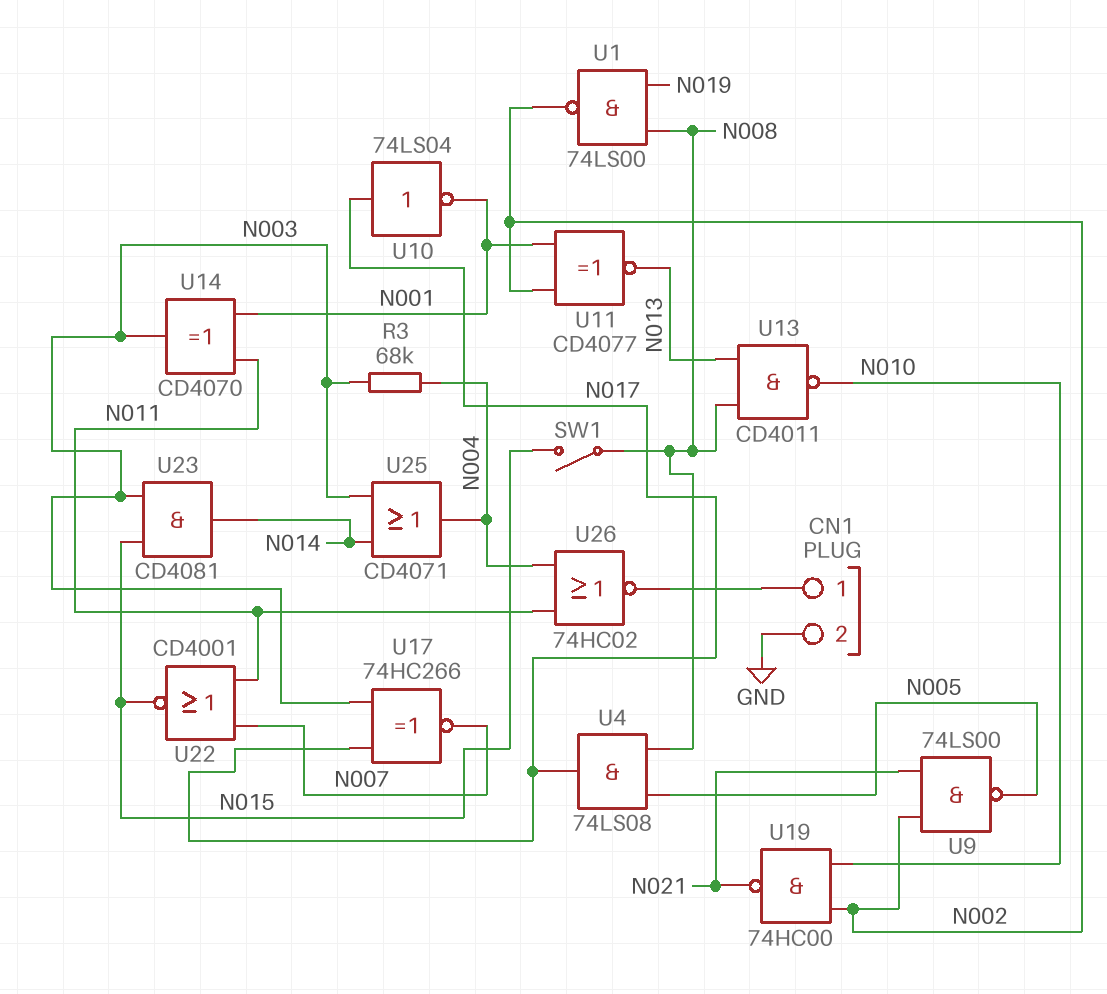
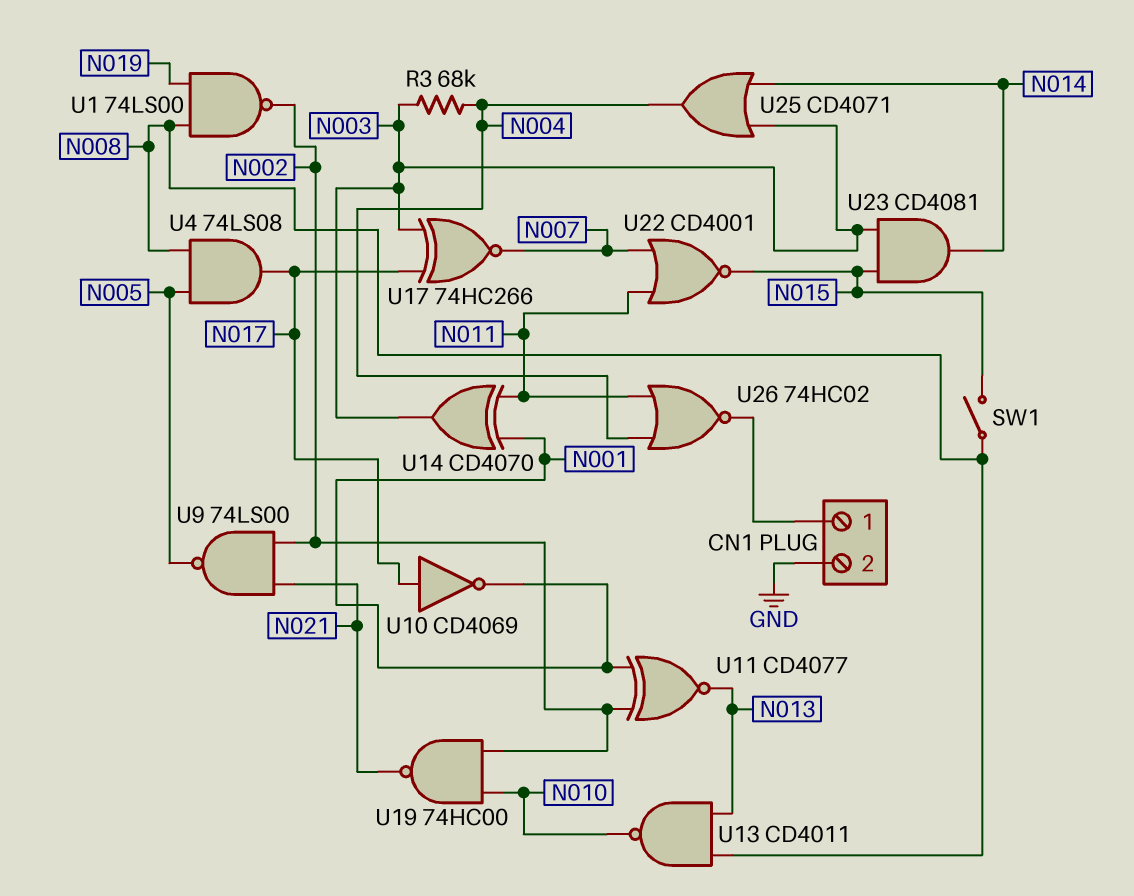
U10: NOT 74LS04 (in N017, out N001) -> NOT CD4069 (in N017, out N001)

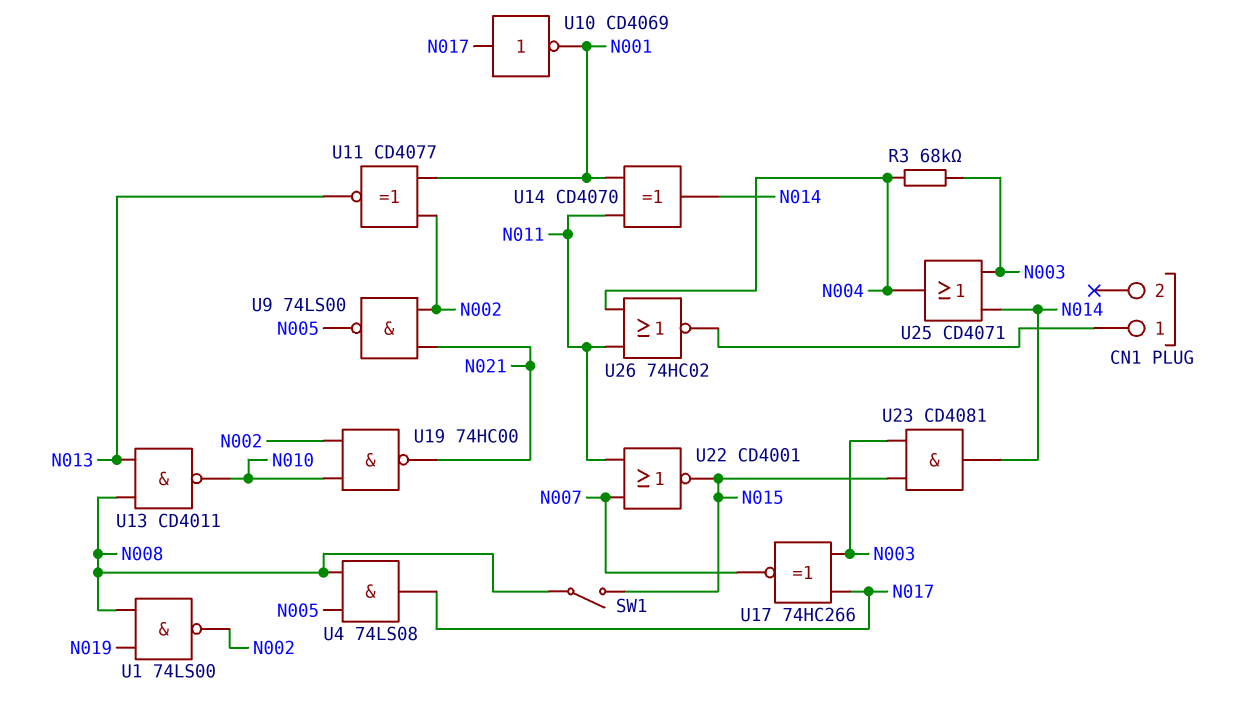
CN1 pin 2: GND -> none
U14: XOR CD4070 (in N001, in N011, out N003) -> XOR CD4070 (in N001, in N011, out N014)

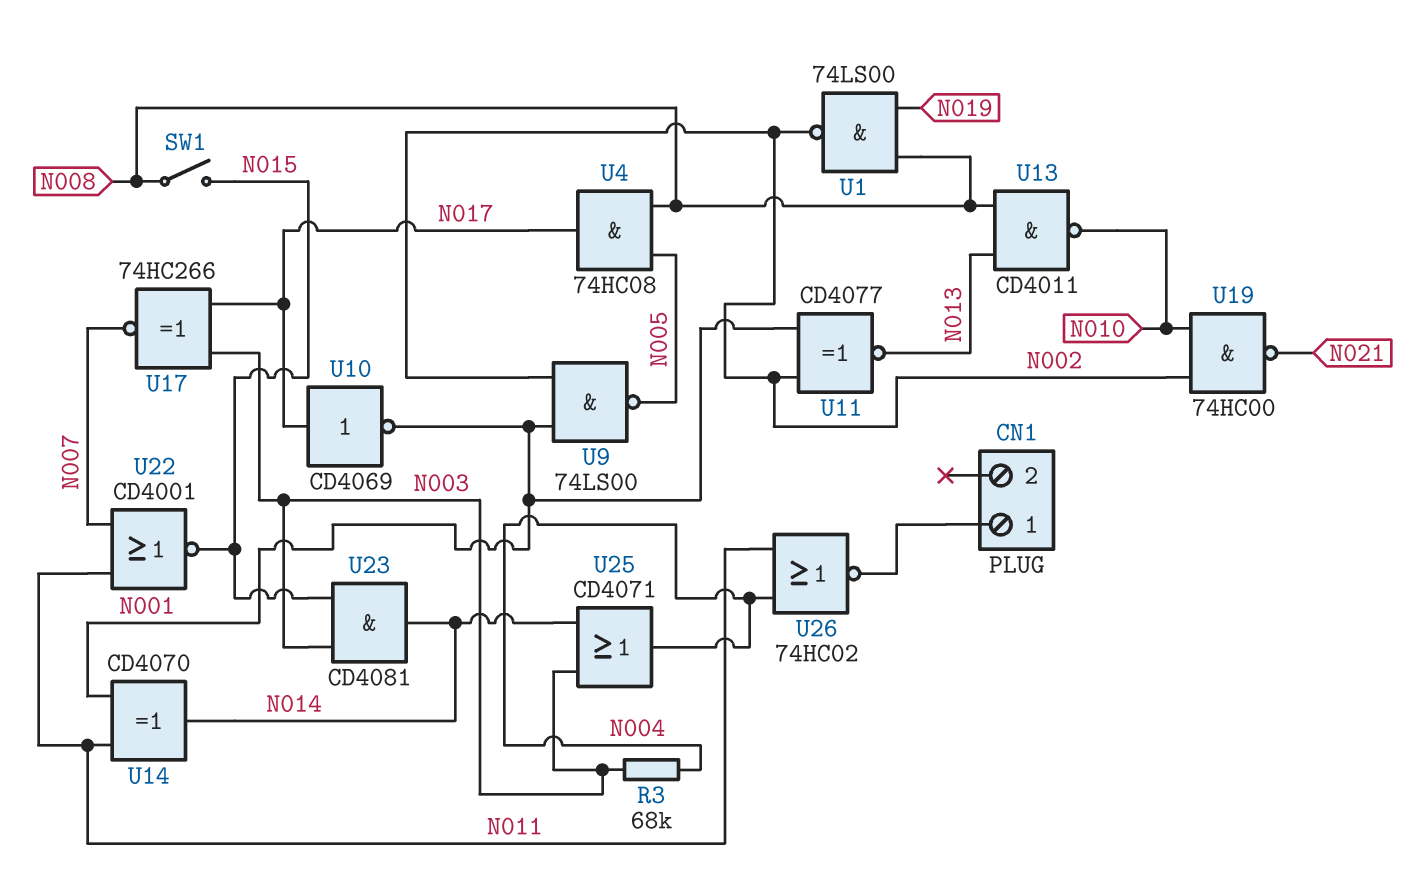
U4: AND 74LS08 (in N005, in N008, out N017) -> AND 74HC08 (in N005, in N008, out N017)
U9: NAND 74LS00 (in N002, in N021, out N005) -> NAND 74LS00 (in N001, in N002, out N005)

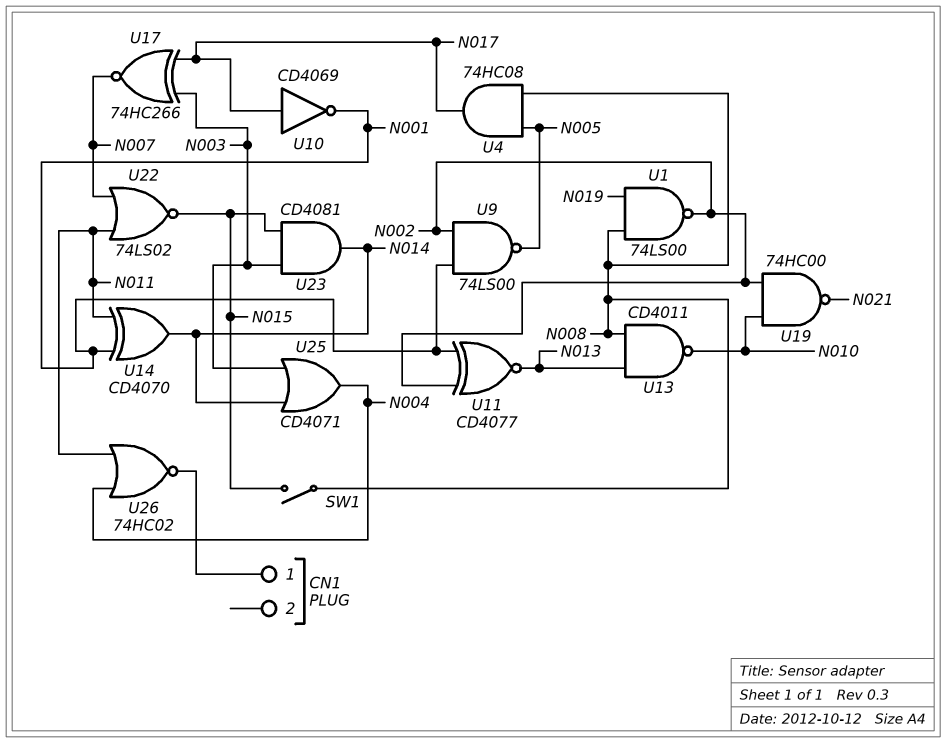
R3: 68k (N003, N004) -> none
U22: NOR CD4001 (in N007, in N011, out N015) -> NOR 74LS02 (in N007, in N011, out N015)

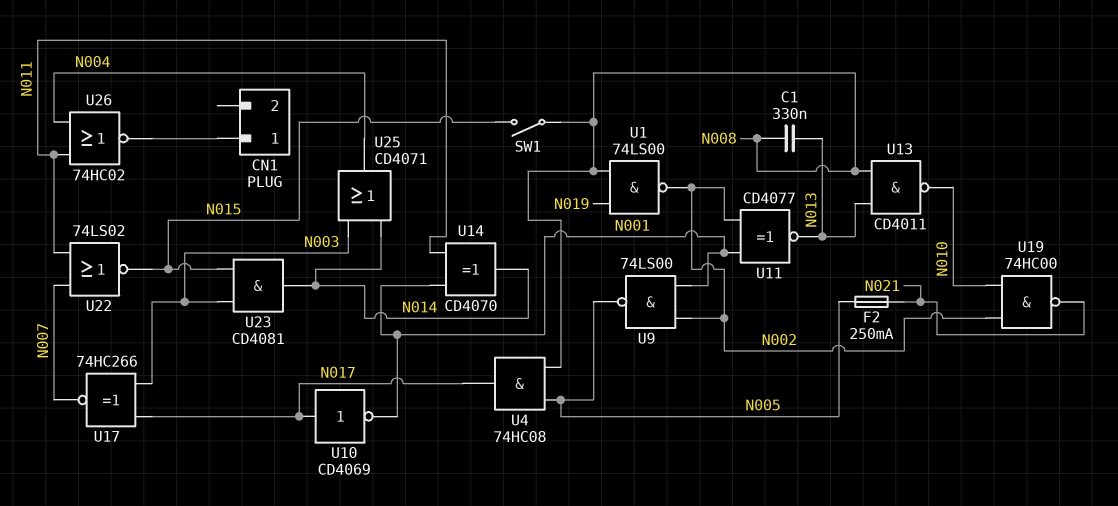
C1: none -> 330nF (N008, N013)
F2: none -> 250mA (N005, N021)

